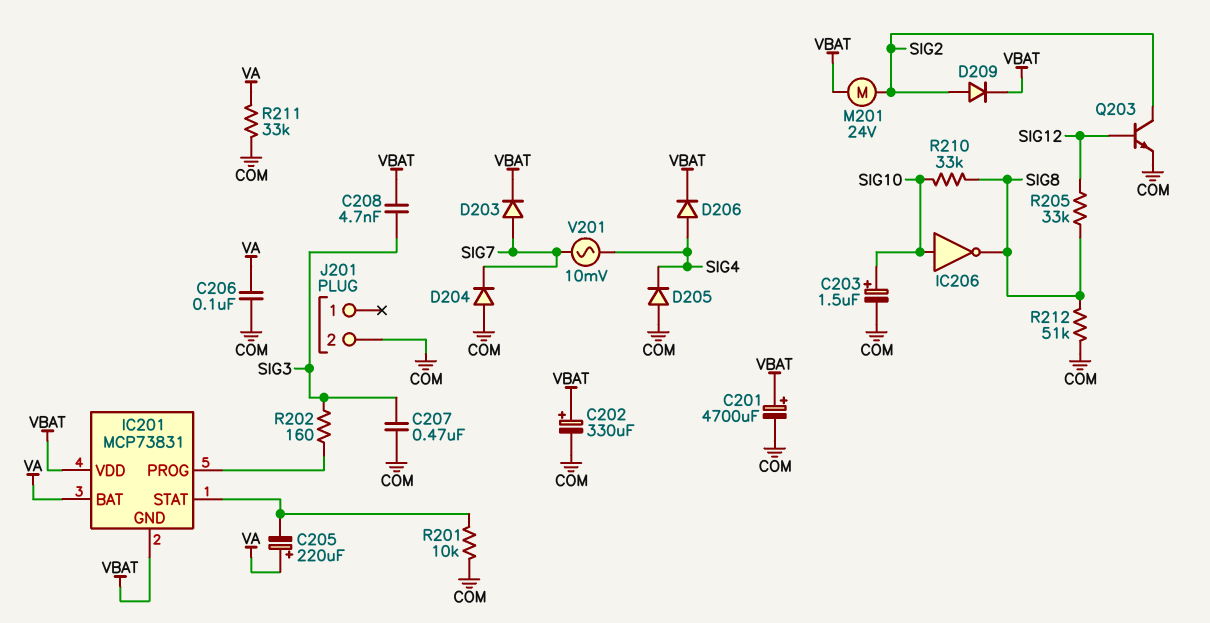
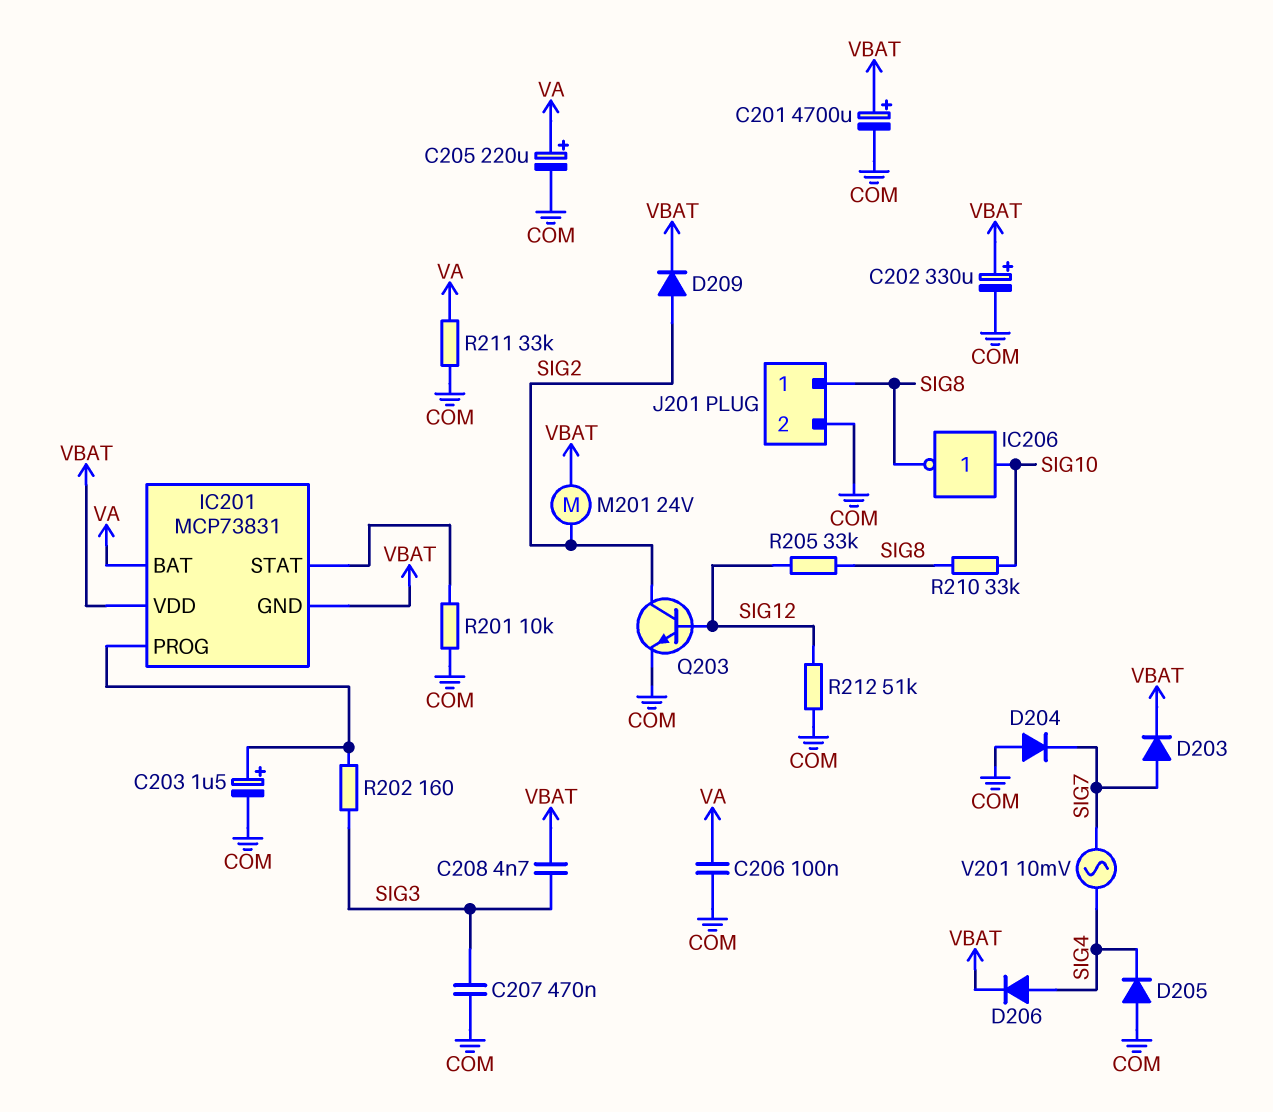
C203: 1.5uF (plus SIG10, minus COM) -> 1.5uF (plus IC201/PROG, minus COM)
C205: 220uF (plus VA, minus IC201/STAT) -> 220uF (plus VA, minus COM)
J201 pin 1: none -> SIG8
R212: 51k (COM, SIG8) -> 51k (COM, SIG12)

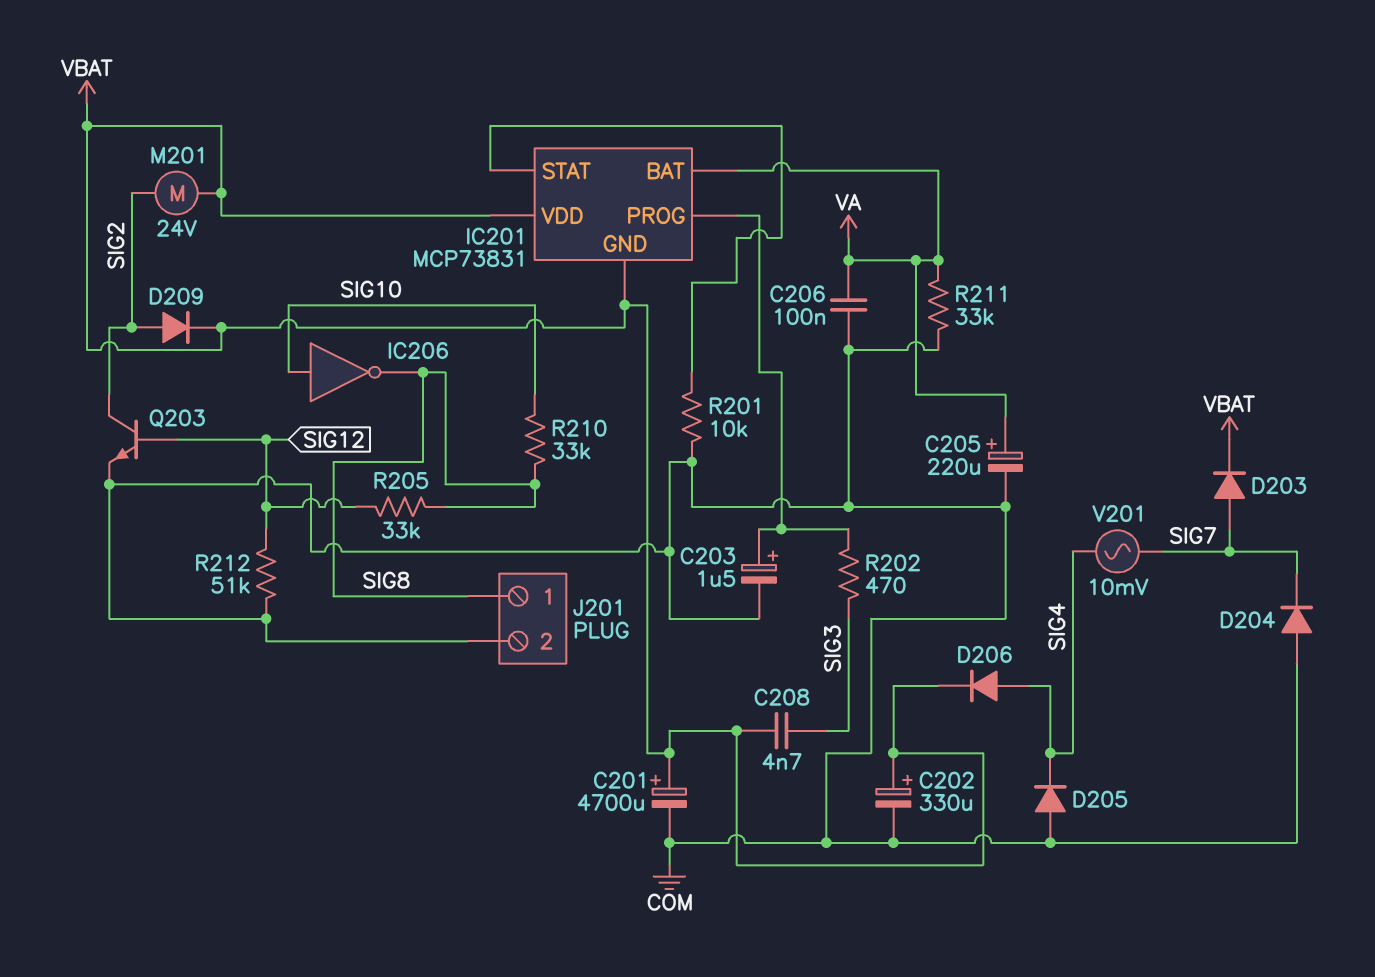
C207: 470nF (COM, SIG3) -> none
R202: 160 (IC201/PROG, SIG3) -> 470 (IC201/PROG, SIG3)

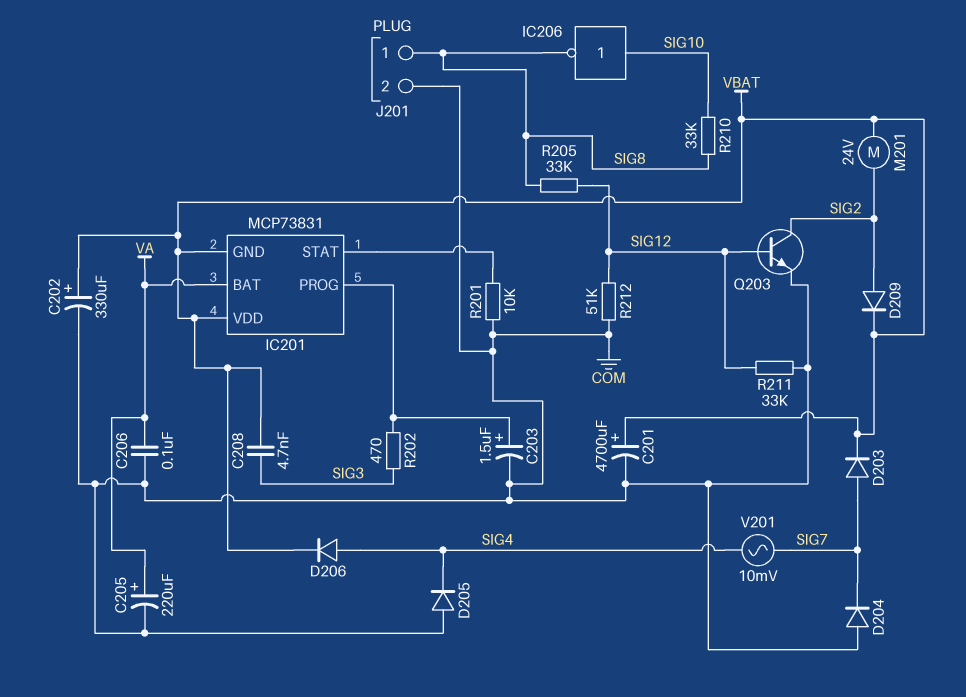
R211: 33k (COM, VA) -> 33k (COM, SIG12)

